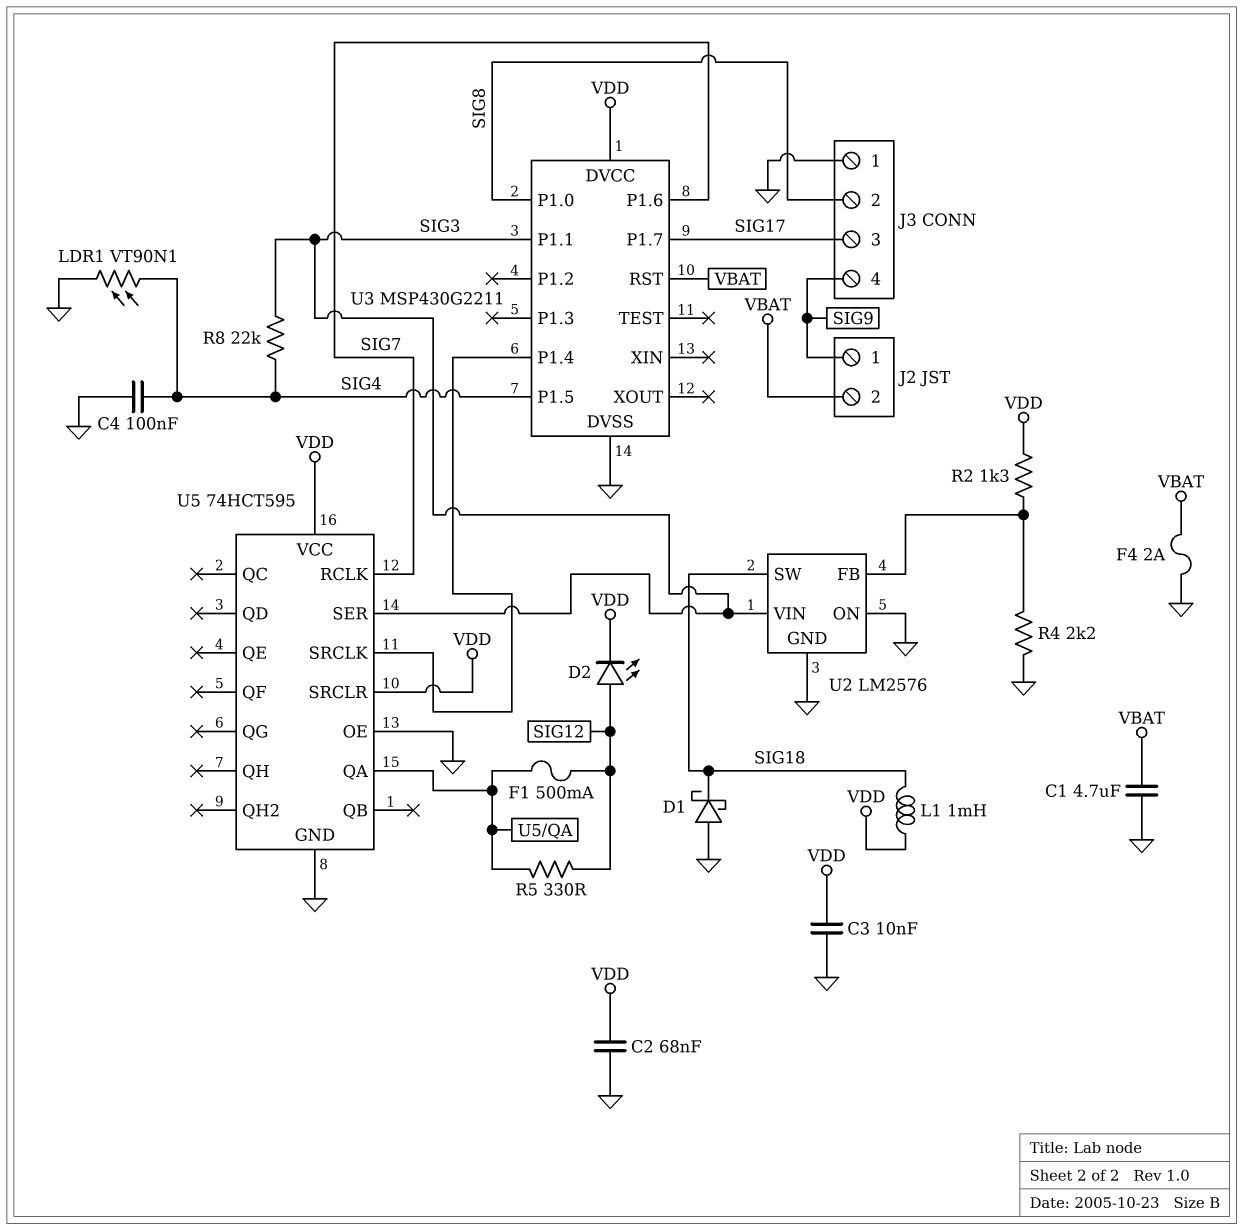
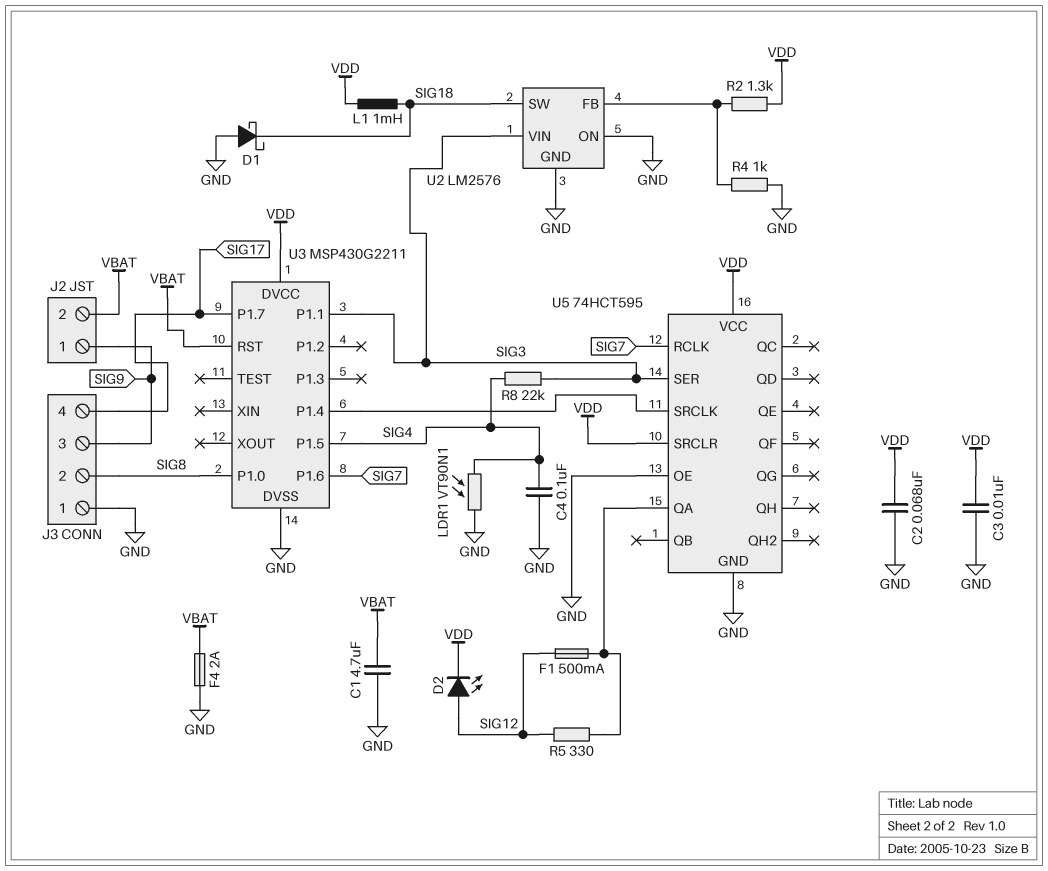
J3 pin 3: SIG17 -> SIG9
J3 pin 4: SIG9 -> SIG17
R4: 2.2k (GND, U2/FB) -> 1k (GND, U2/FB)

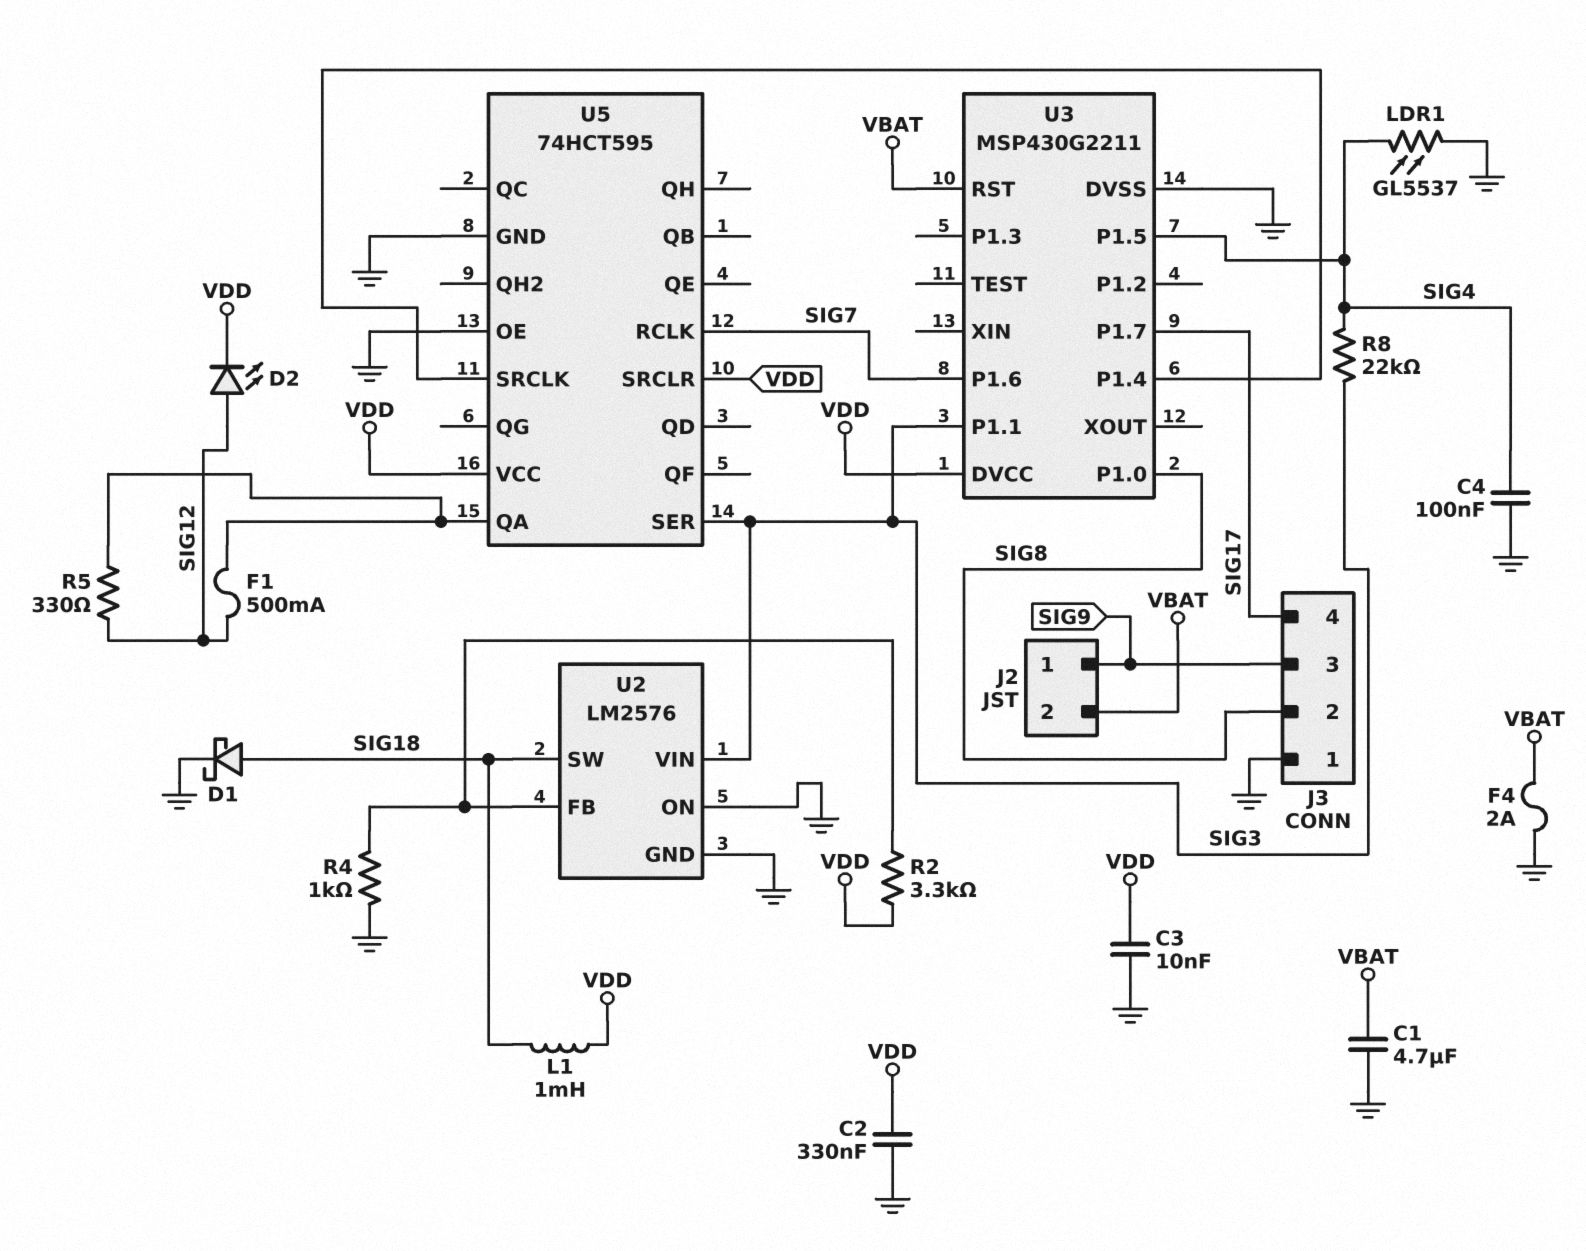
C2: 68nF (GND, VDD) -> 330nF (GND, VDD)
D1: schottky (A GND, K SIG18) -> schottky (A SIG18, K GND)
LDR1: VT90N1 (GND, SIG4) -> GL5537 (GND, SIG4)
R2: 1.3k (U2/FB, VDD) -> 3.3k (U2/FB, VDD)

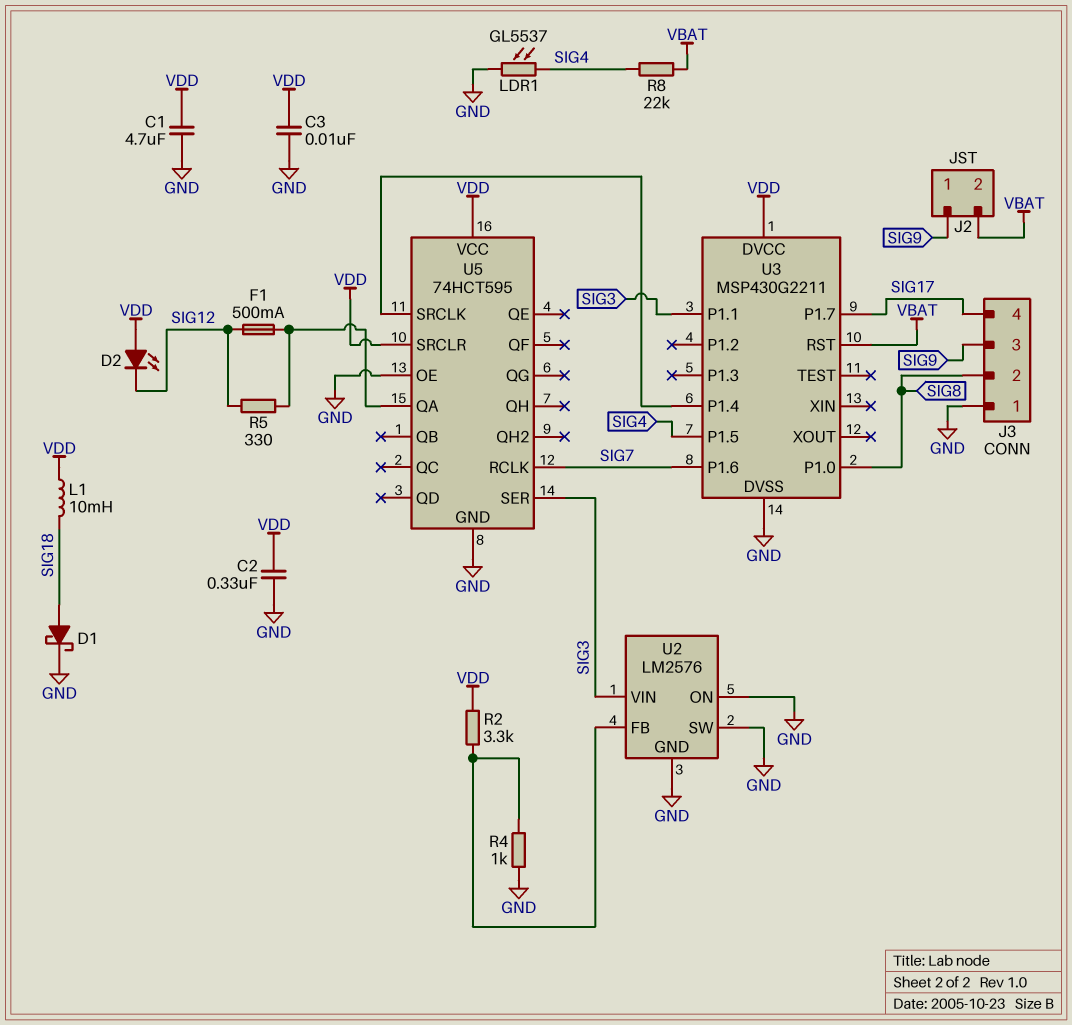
C1: 4.7uF (GND, VBAT) -> 4.7uF (GND, VDD)
C4: 100nF (GND, SIG4) -> none
D2: LED (A SIG12, K VDD) -> LED (A VDD, K SIG12)
F4: 2A (GND, VBAT) -> none
L1: 1mH (SIG18, VDD) -> 10mH (SIG18, VDD)
R8: 22k (SIG3, SIG4) -> 22k (SIG4, VBAT)
U2 pin SW: SIG18 -> GND

